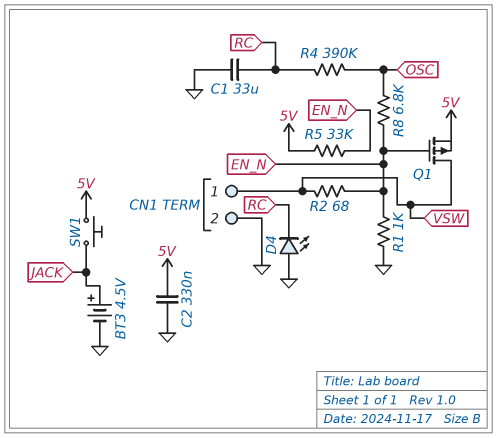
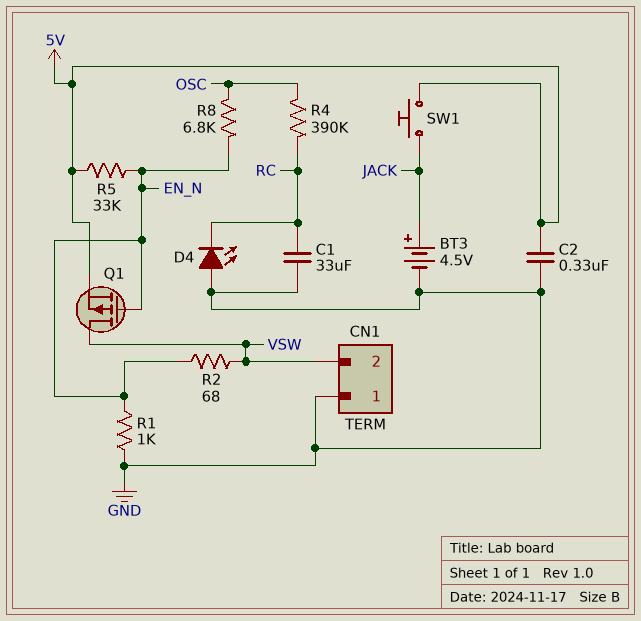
CN1 pin 1: VSW -> GND
CN1 pin 2: GND -> VSW

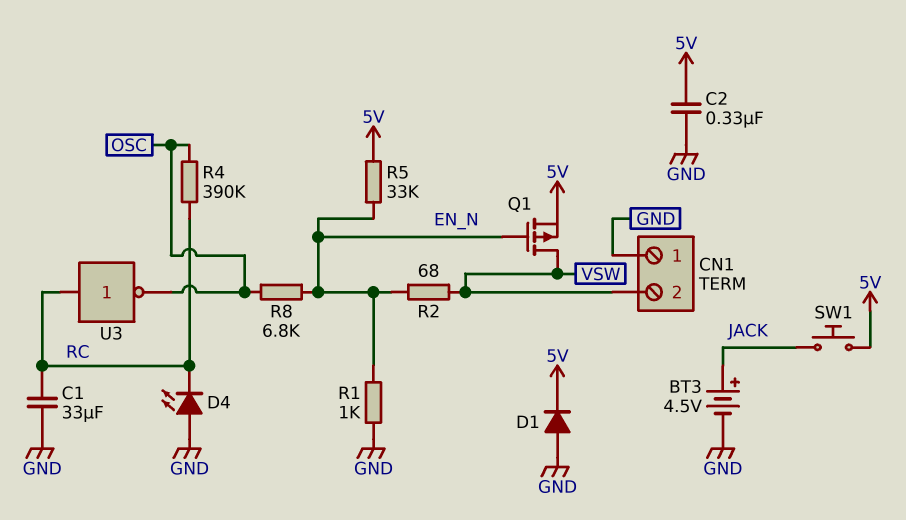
D1: none -> diode (A GND, K 5V)
U3: none -> NOT (in RC, out OSC)

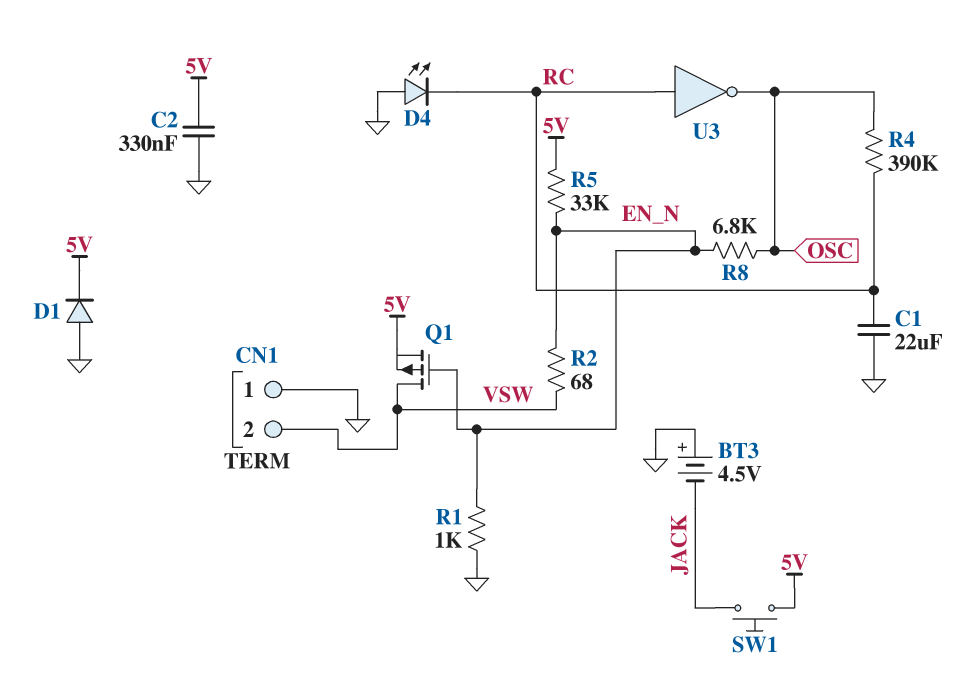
BT3: 4.5V (plus JACK, minus GND) -> 4.5V (plus GND, minus JACK)
C1: 33uF (GND, RC) -> 22uF (GND, RC)

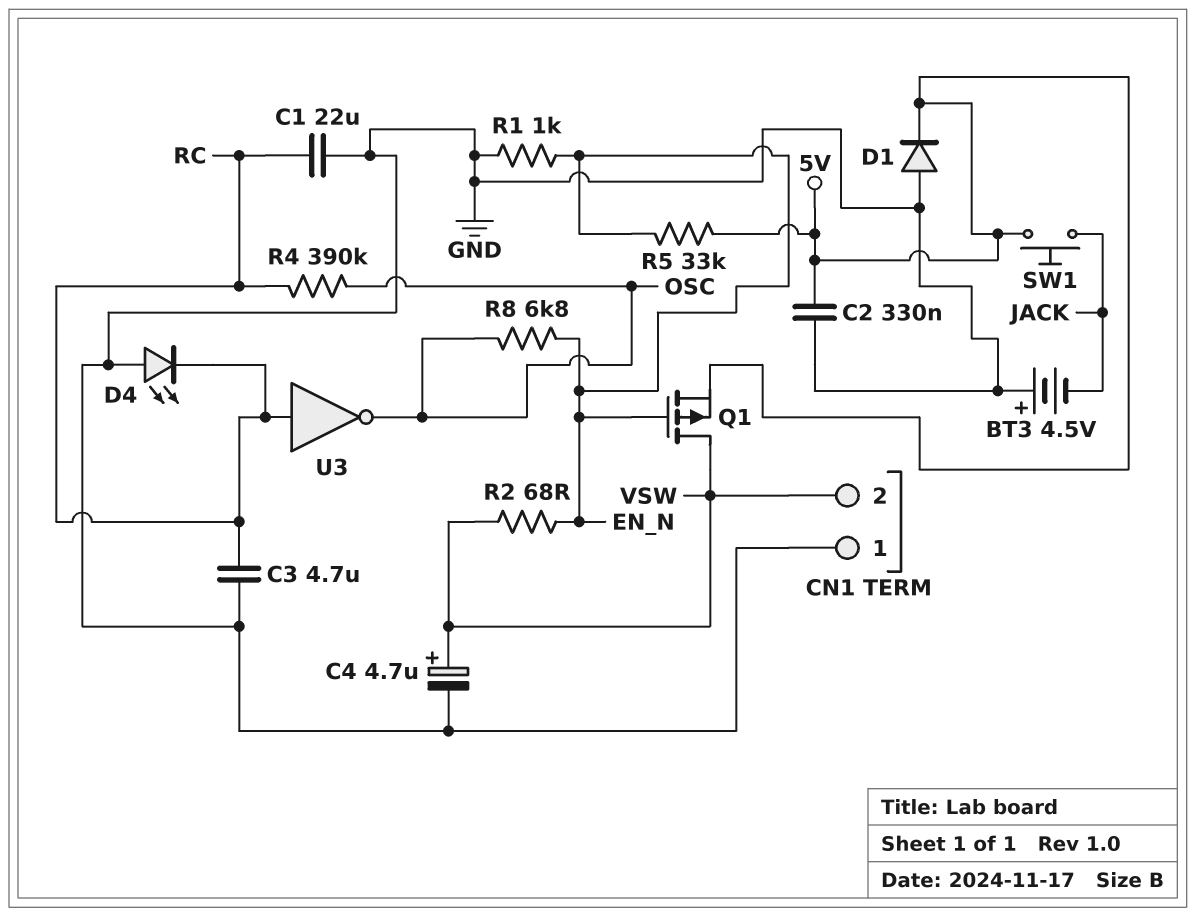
C3: none -> 4.7uF (GND, RC)
C4: none -> 4.7uF (plus VSW, minus GND)

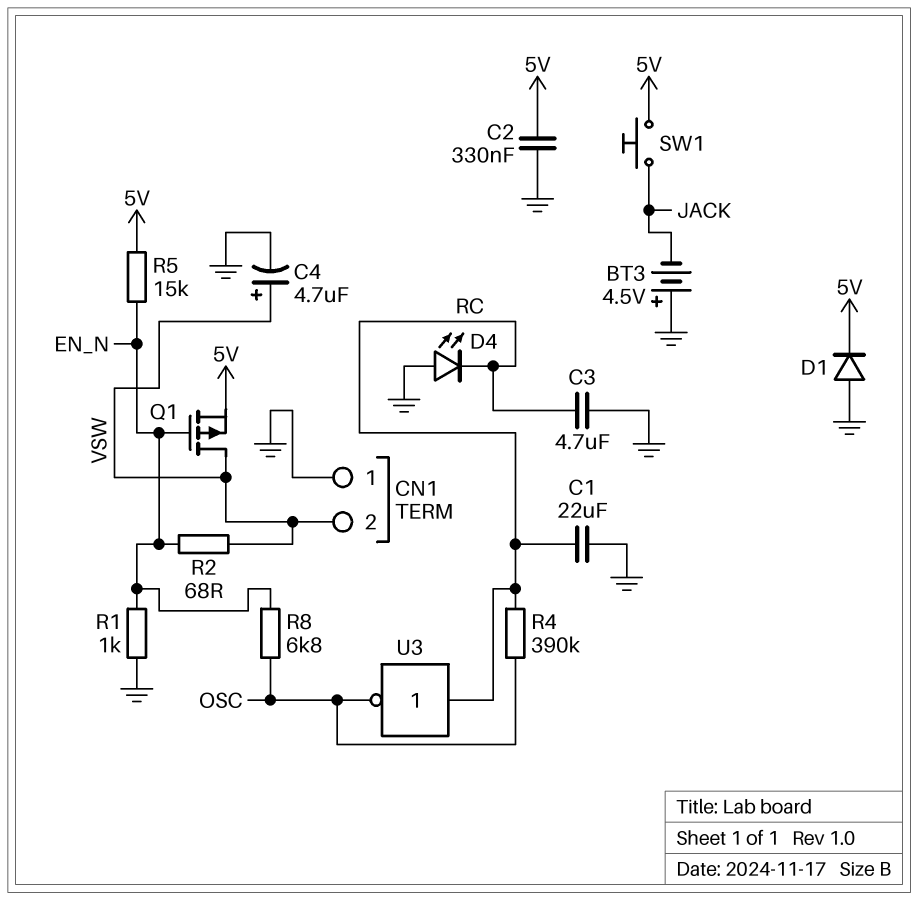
R5: 33k (5V, EN_N) -> 15k (5V, EN_N)

